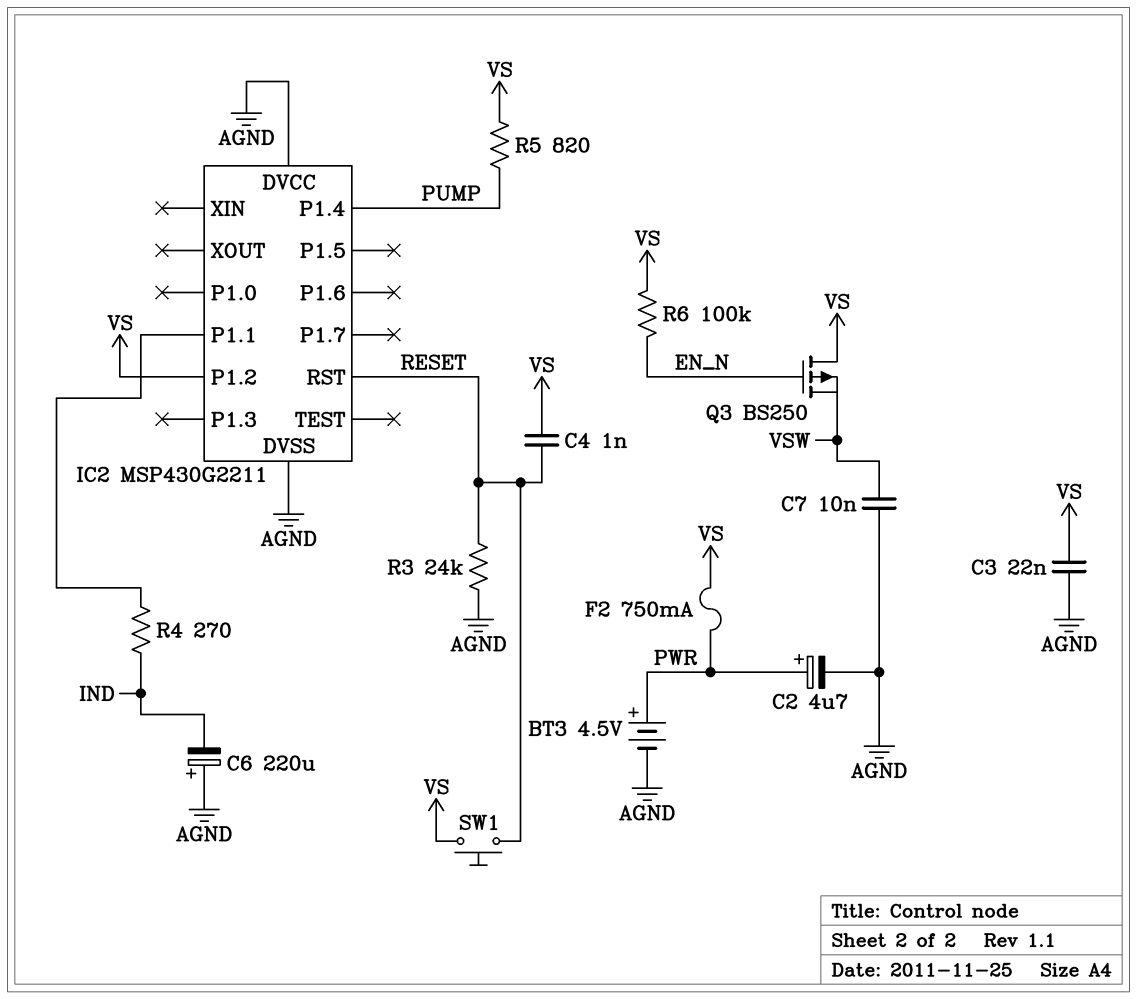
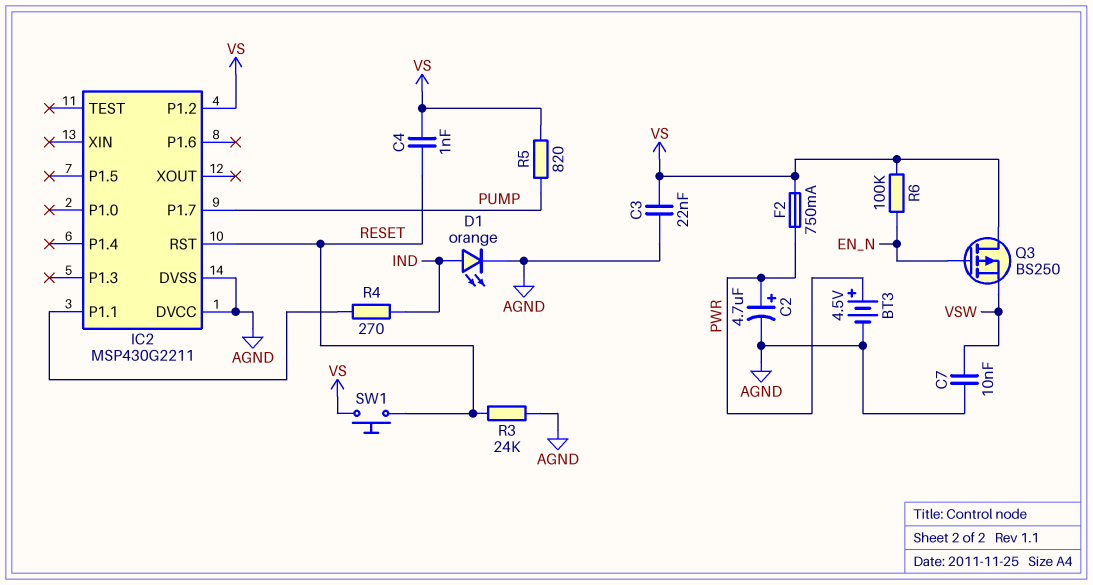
C6: 220uF (plus AGND, minus IND) -> none
D1: none -> LED orange (A IND, K AGND)
IC2 pin P1.4: PUMP -> none
IC2 pin P1.7: none -> PUMP

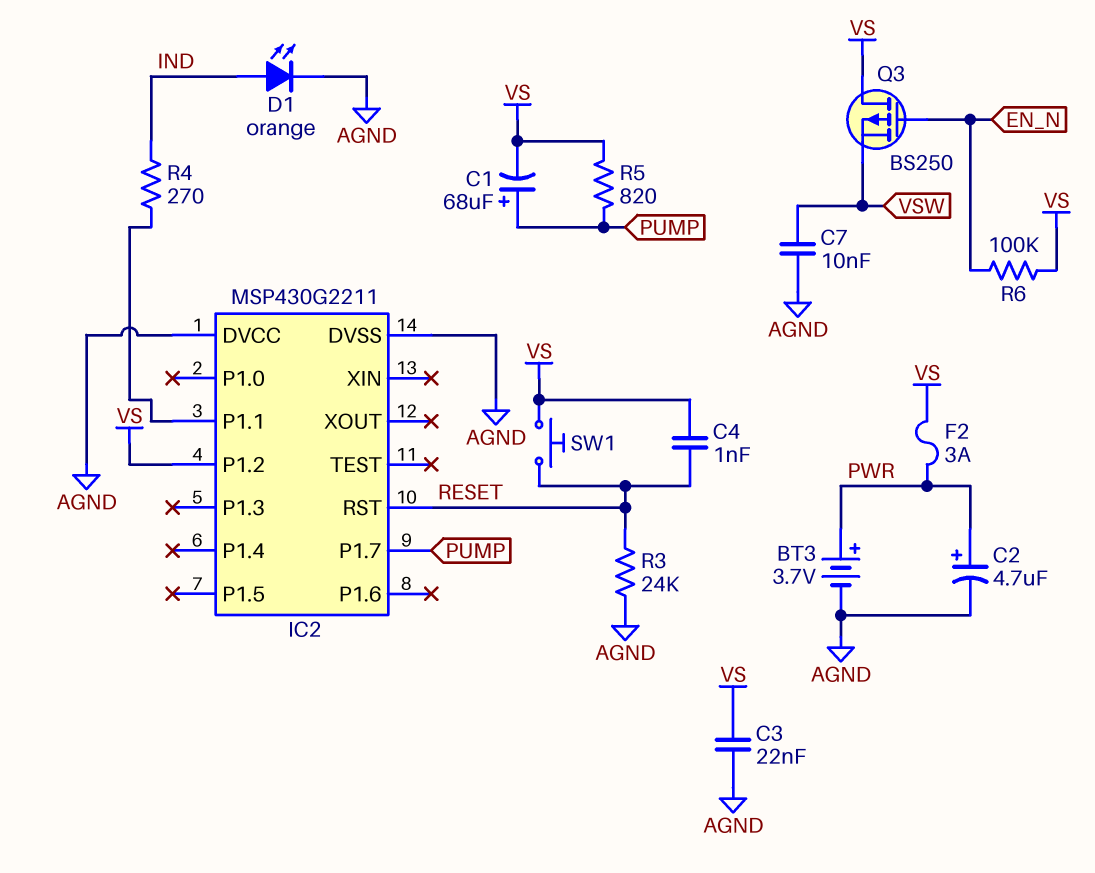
BT3: 4.5V (plus PWR, minus AGND) -> 3.7V (plus PWR, minus AGND)
C1: none -> 68uF (plus PUMP, minus VS)
F2: 750mA (PWR, VS) -> 3A (PWR, VS)

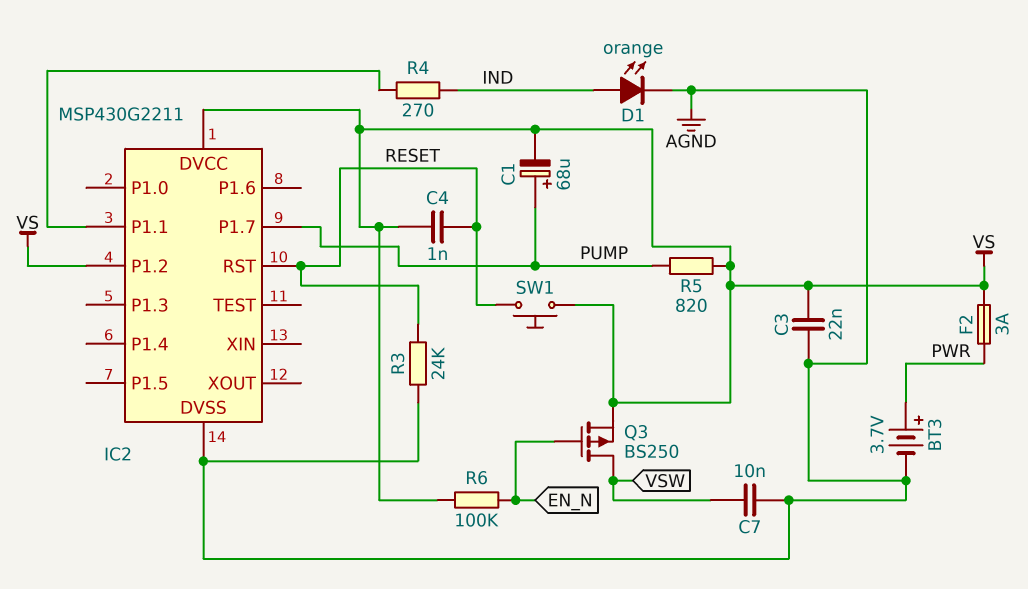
C2: 4.7uF (plus PWR, minus AGND) -> none
IC2 pin DVCC: AGND -> VS
Q3: PMOS BS250 (G EN_N, D VS, S VSW) -> PMOS BS250 (G EN_N, D VSW, S VS)

